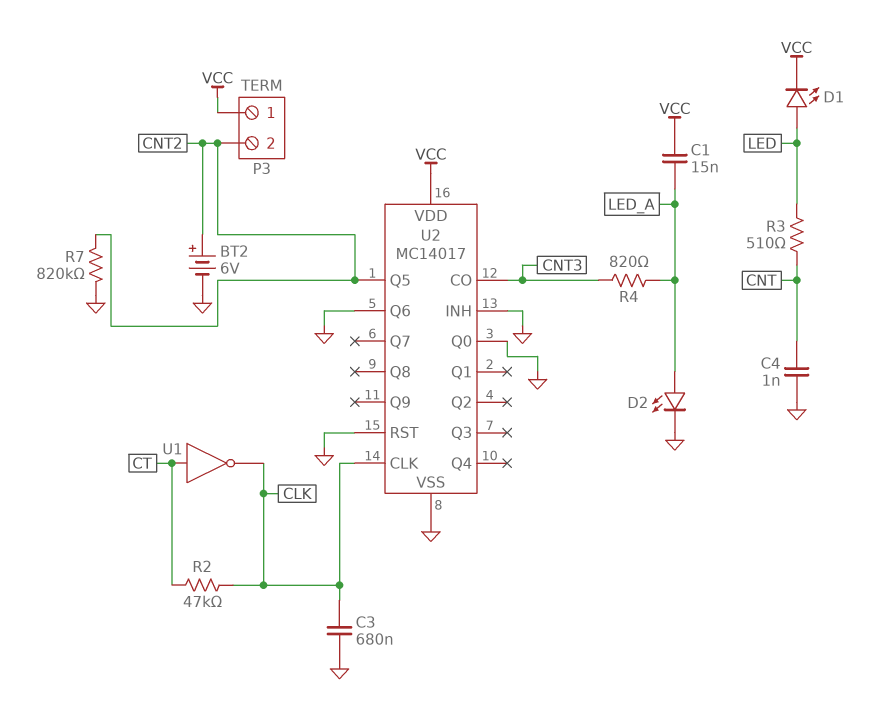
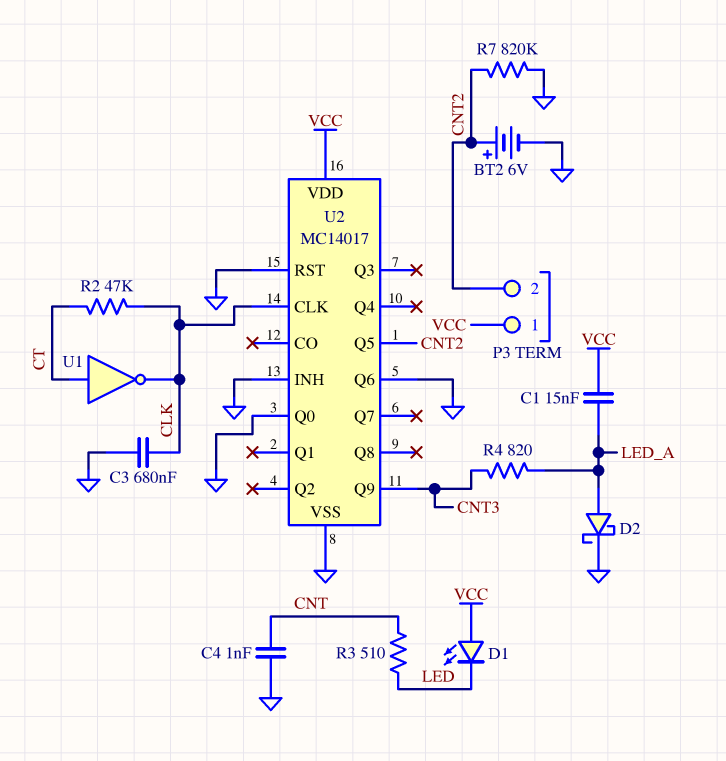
D1: LED (A LED, K VCC) -> LED (A VCC, K LED)
D2: LED (A LED_A, K GND) -> schottky (A LED_A, K GND)
U2 pin CO: CNT3 -> none
U2 pin Q9: none -> CNT3

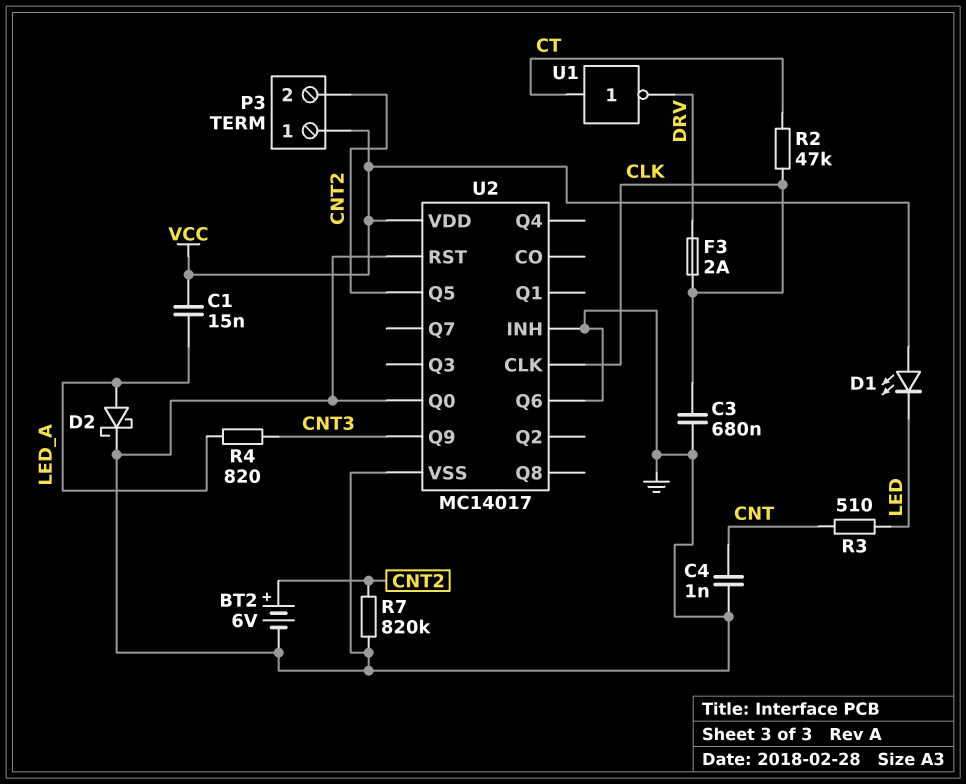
F3: none -> 2A (CLK, DRV)
U1: NOT (in CT, out CLK) -> NOT (in CT, out DRV)

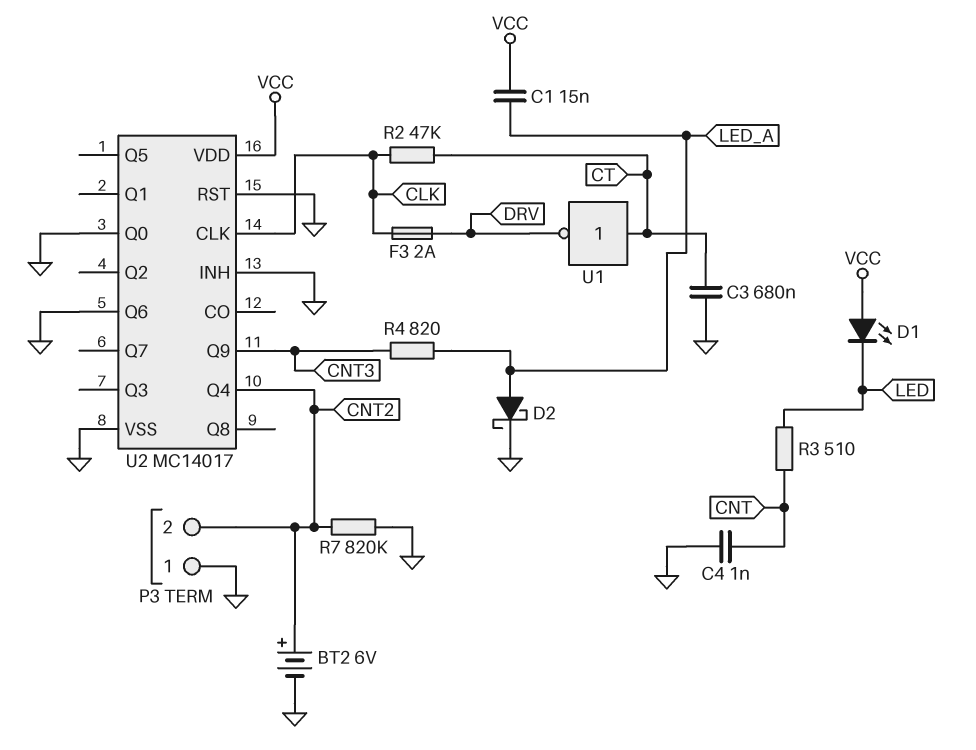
C3: 680nF (CLK, GND) -> 680nF (CT, GND)
P3 pin 1: VCC -> GND
U2 pin Q4: none -> CNT2
U2 pin Q5: CNT2 -> none

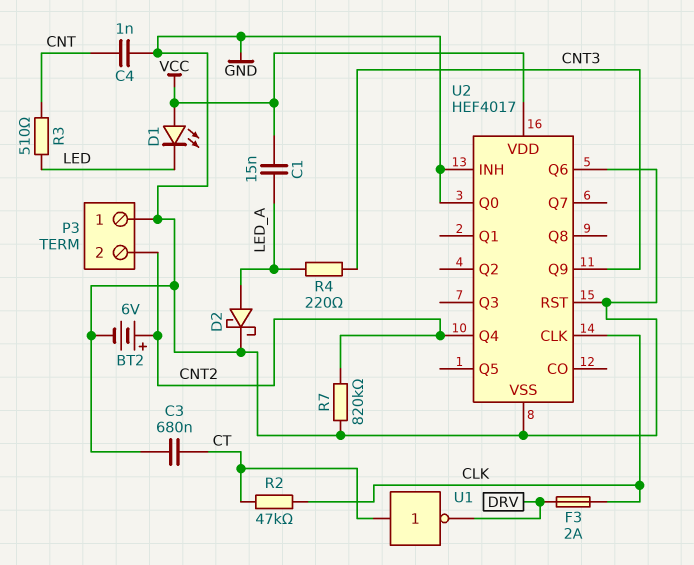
R4: 820 (CNT3, LED_A) -> 220 (CNT3, LED_A)
U2: MC14017 -> HEF4017

